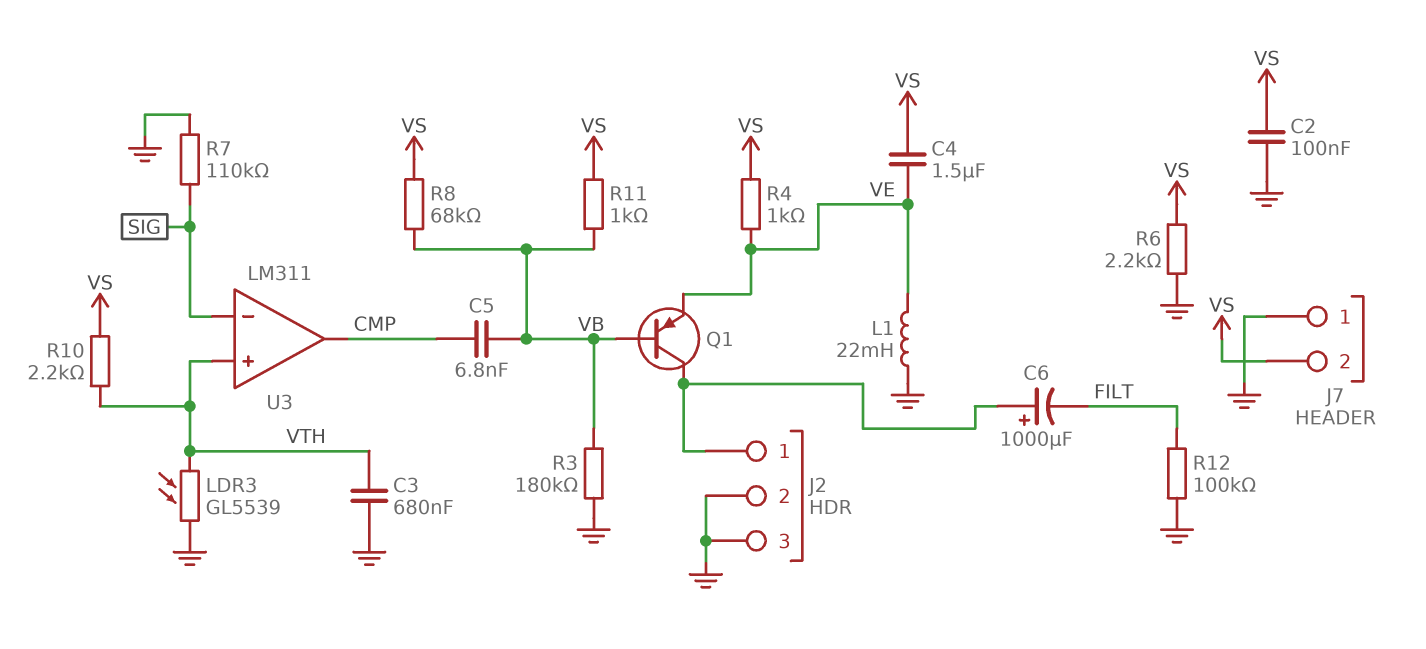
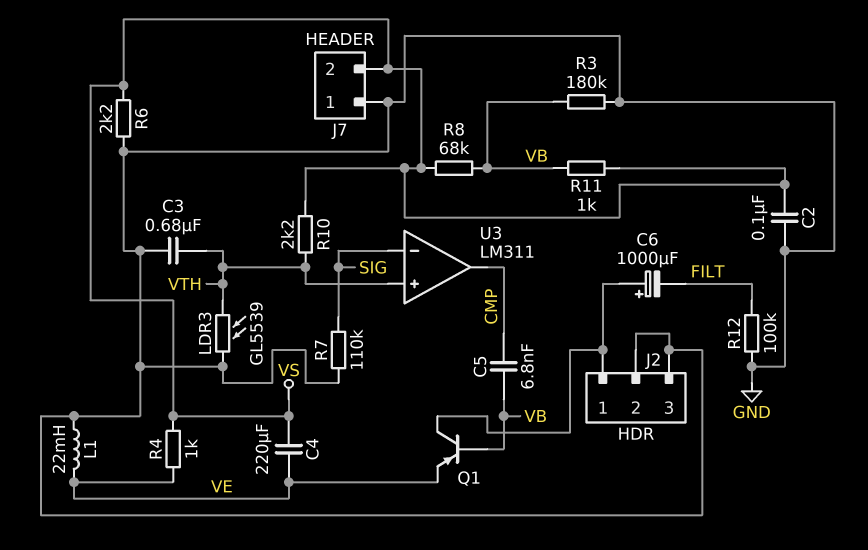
C4: 1.5uF (VE, VS) -> 220uF (VE, VS)

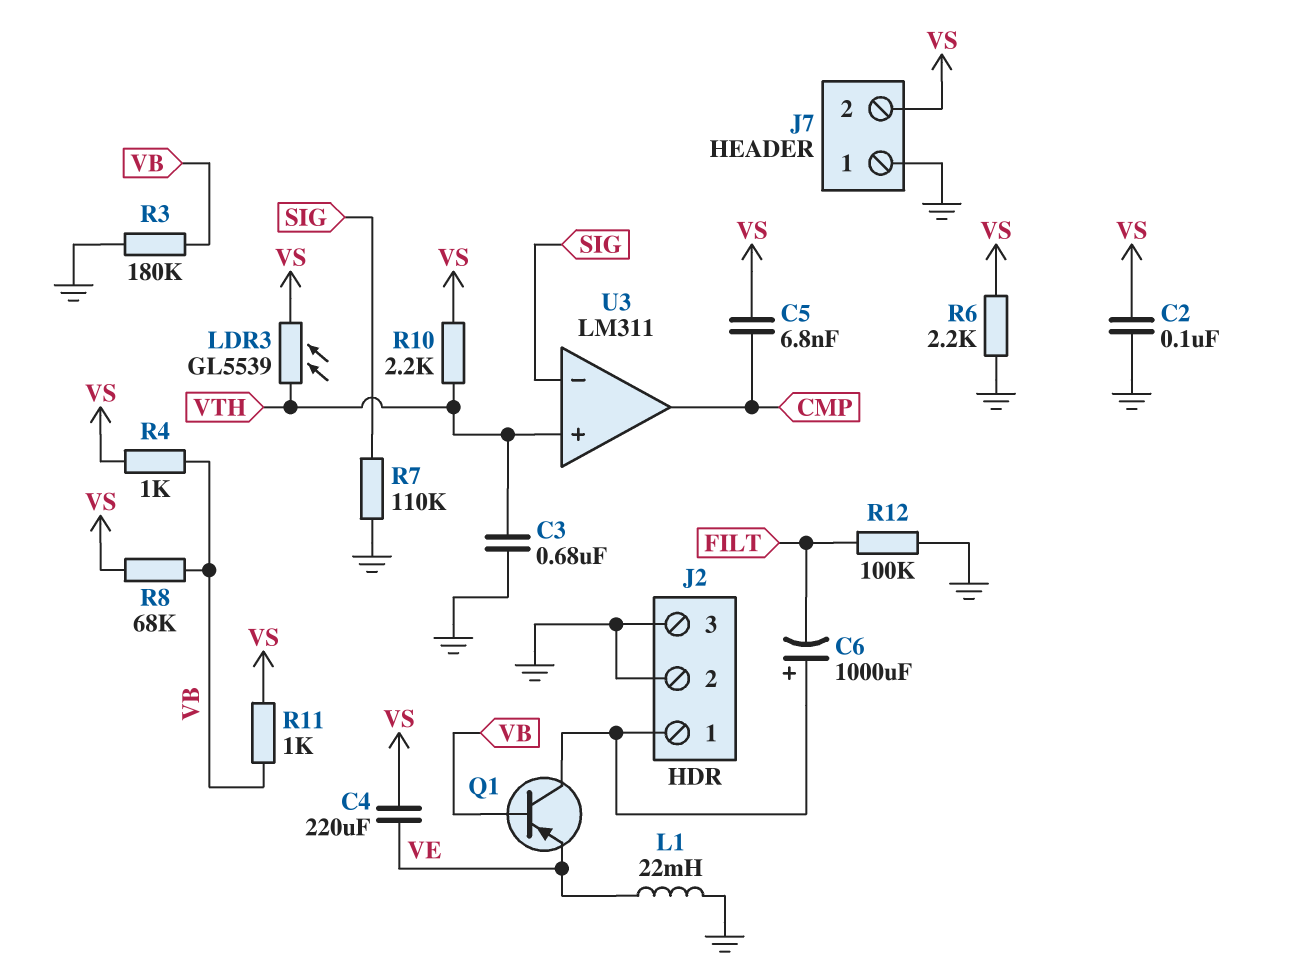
C5: 6.8nF (CMP, VB) -> 6.8nF (CMP, VS)
LDR3: GL5539 (GND, VTH) -> GL5539 (VS, VTH)
R4: 1k (VE, VS) -> 1k (VB, VS)

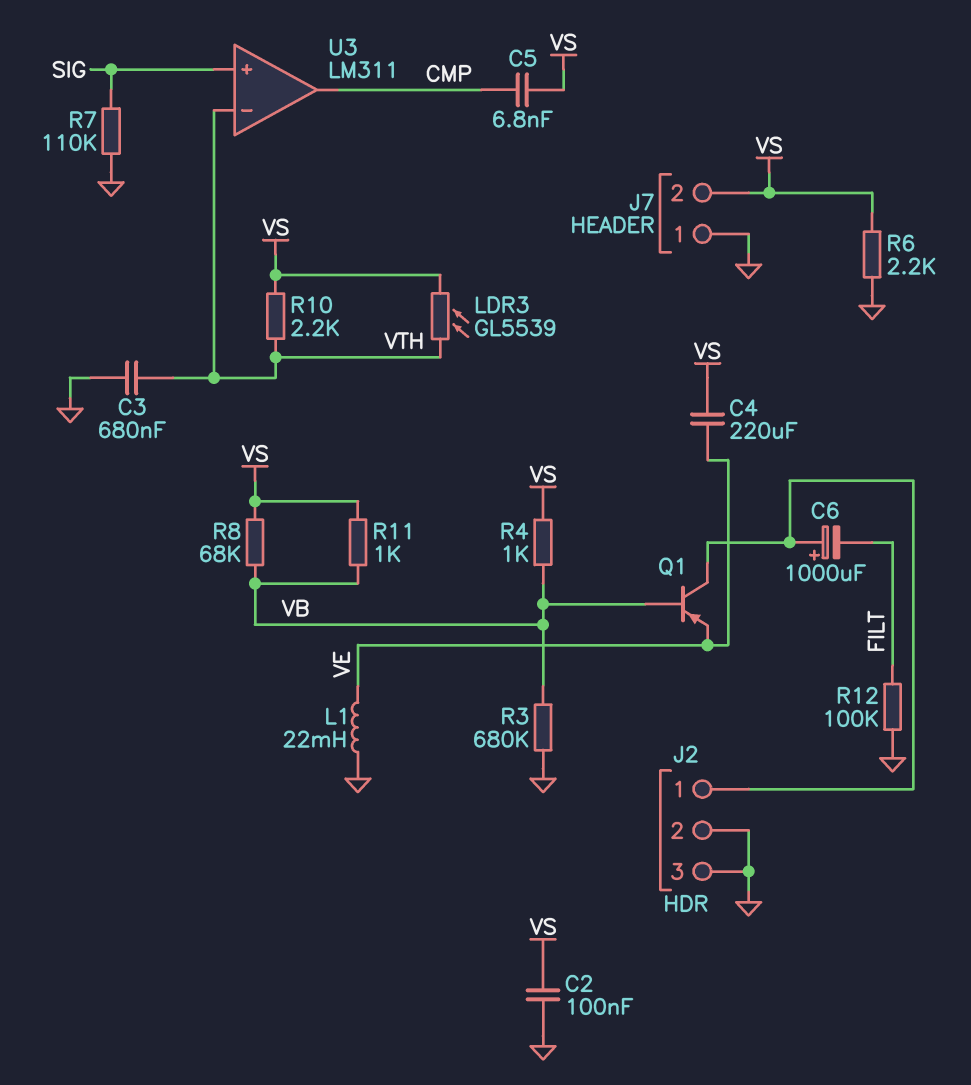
R3: 180k (GND, VB) -> 680k (GND, VB)
U3 pin in+: VTH -> SIG
U3 pin in-: SIG -> VTH

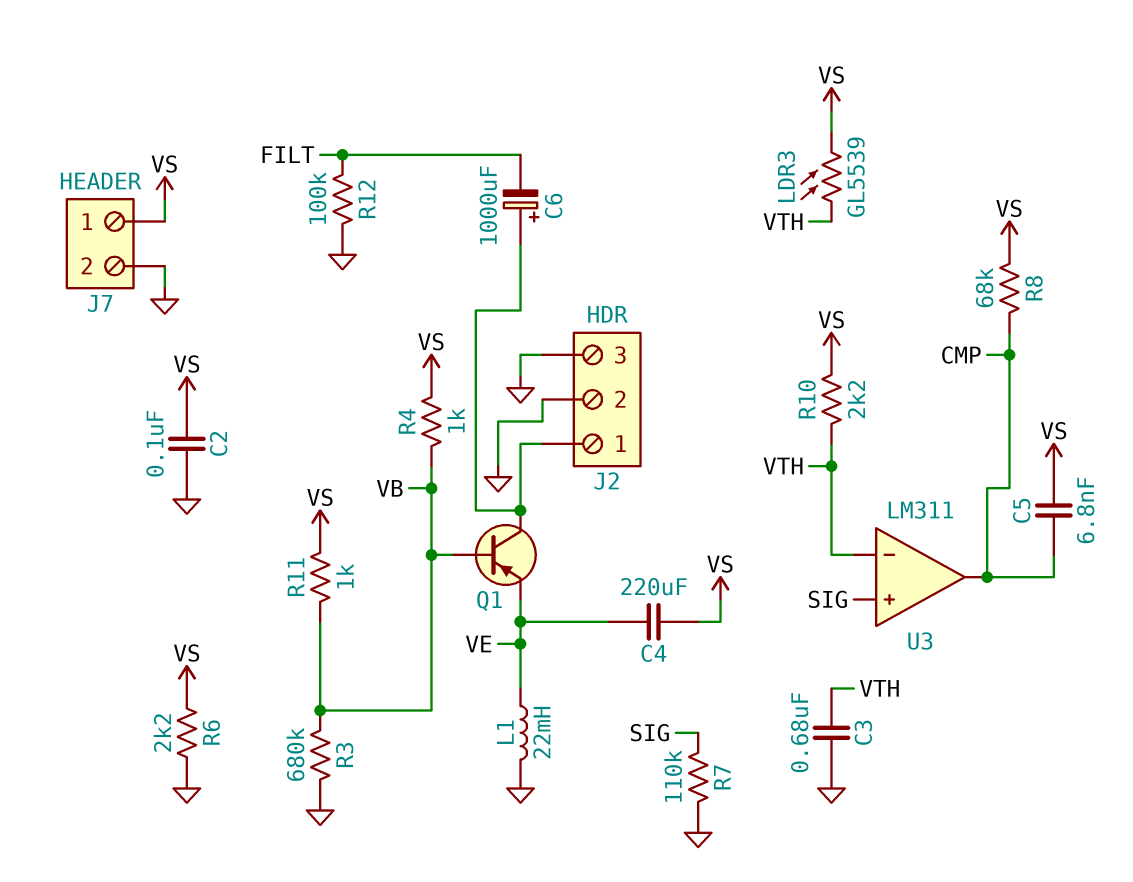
J7 pin 1: GND -> VS
J7 pin 2: VS -> GND
R8: 68k (VB, VS) -> 68k (CMP, VS)

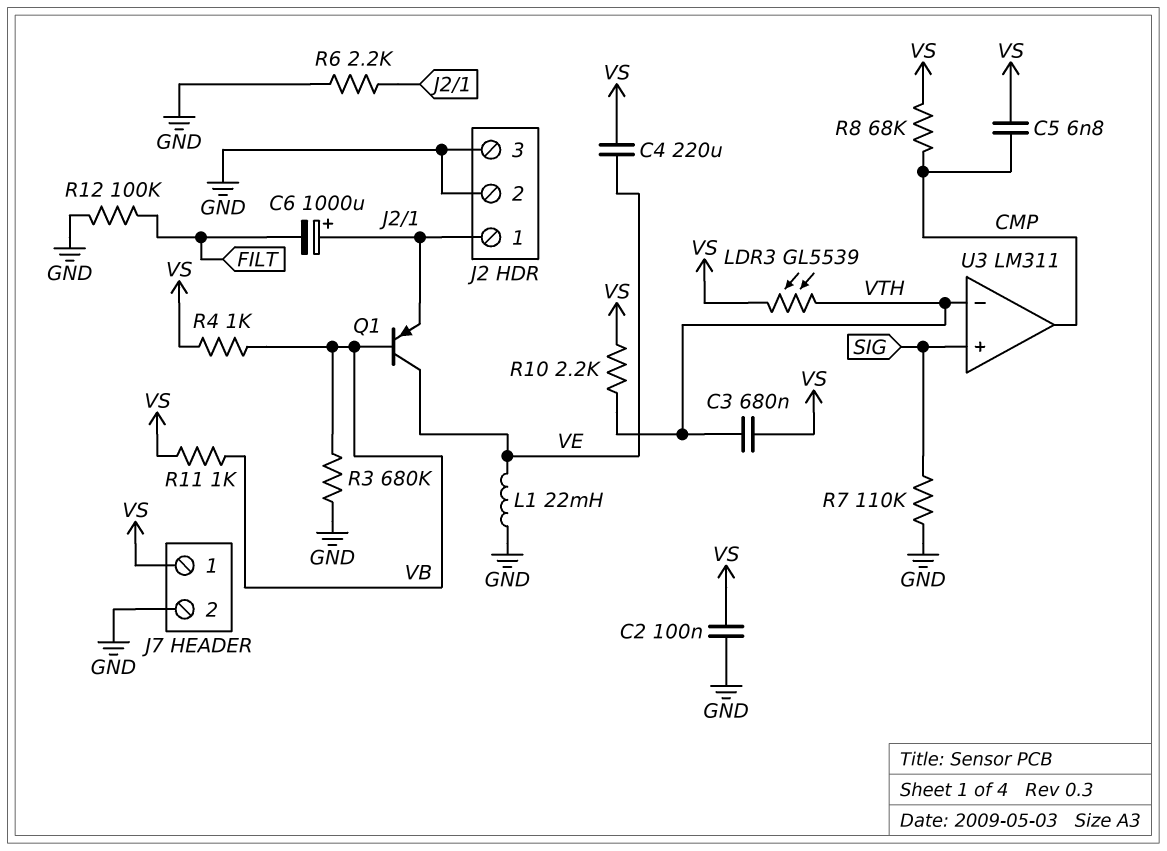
C3: 680nF (GND, VTH) -> 680nF (VS, VTH)
Q1: PNP (B VB, C J2/1, E VE) -> PNP (B VB, C VE, E J2/1)
R6: 2.2k (GND, VS) -> 2.2k (GND, J2/1)

